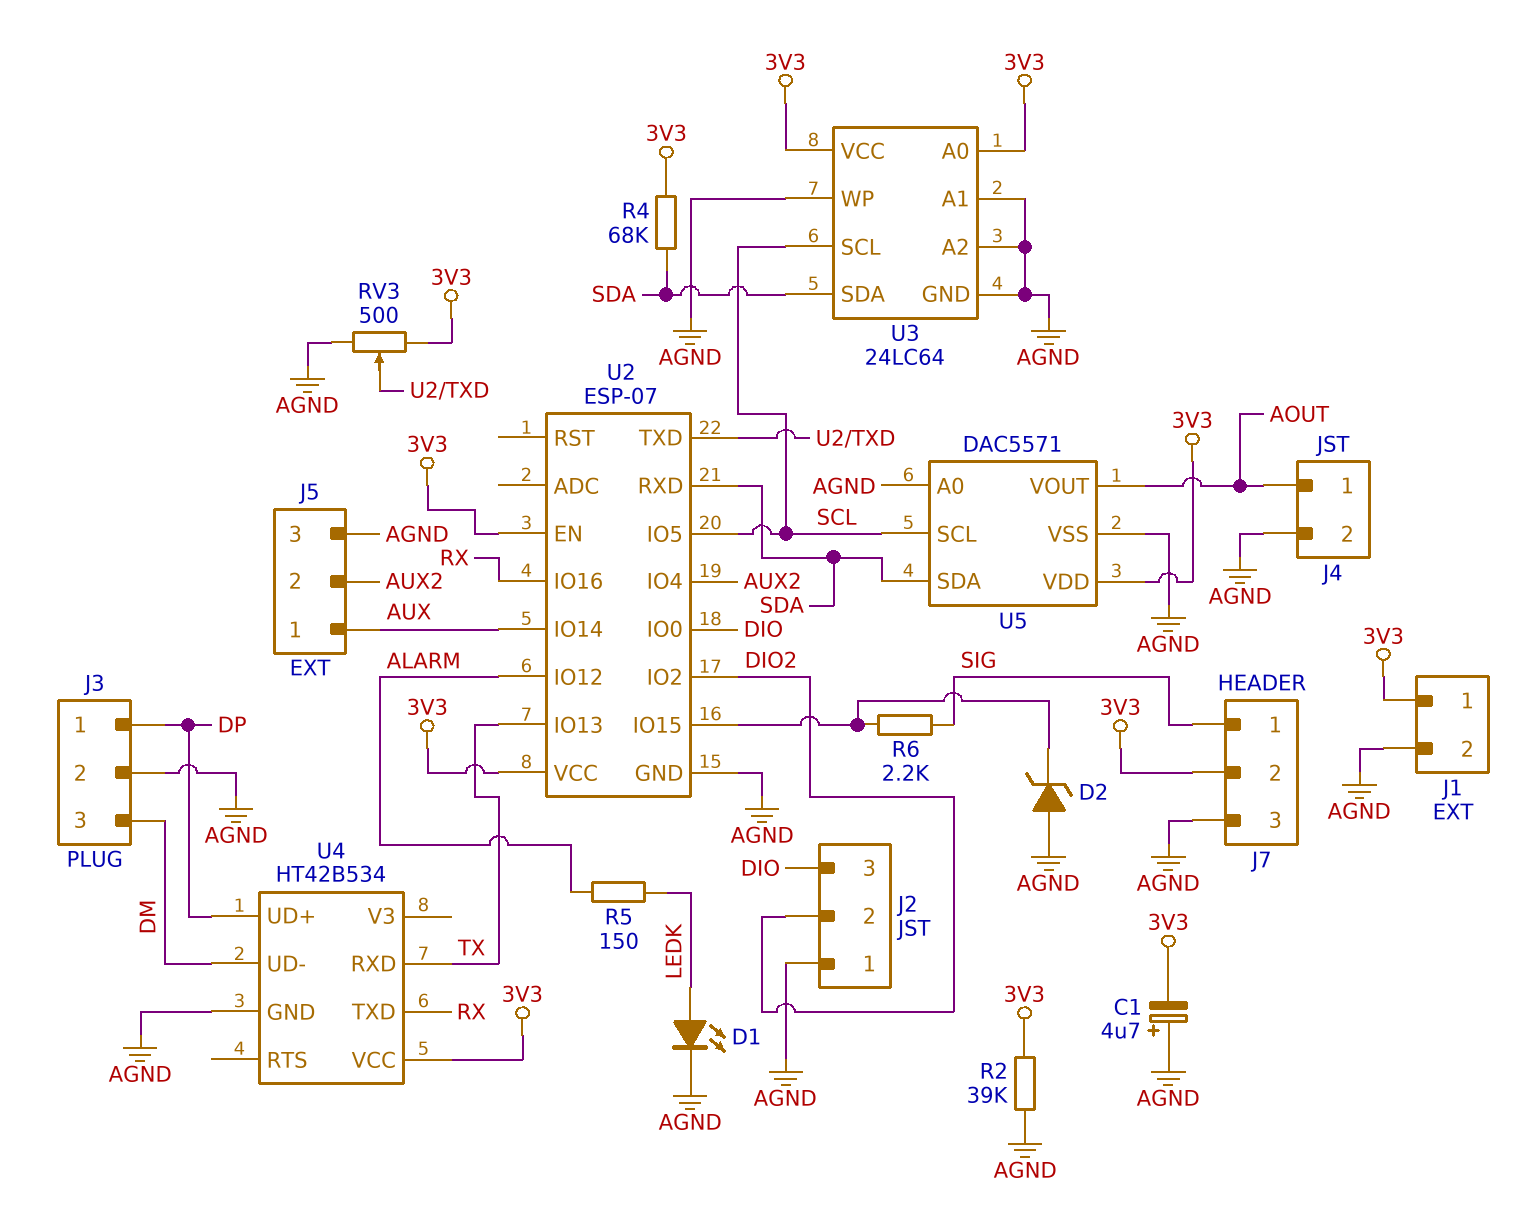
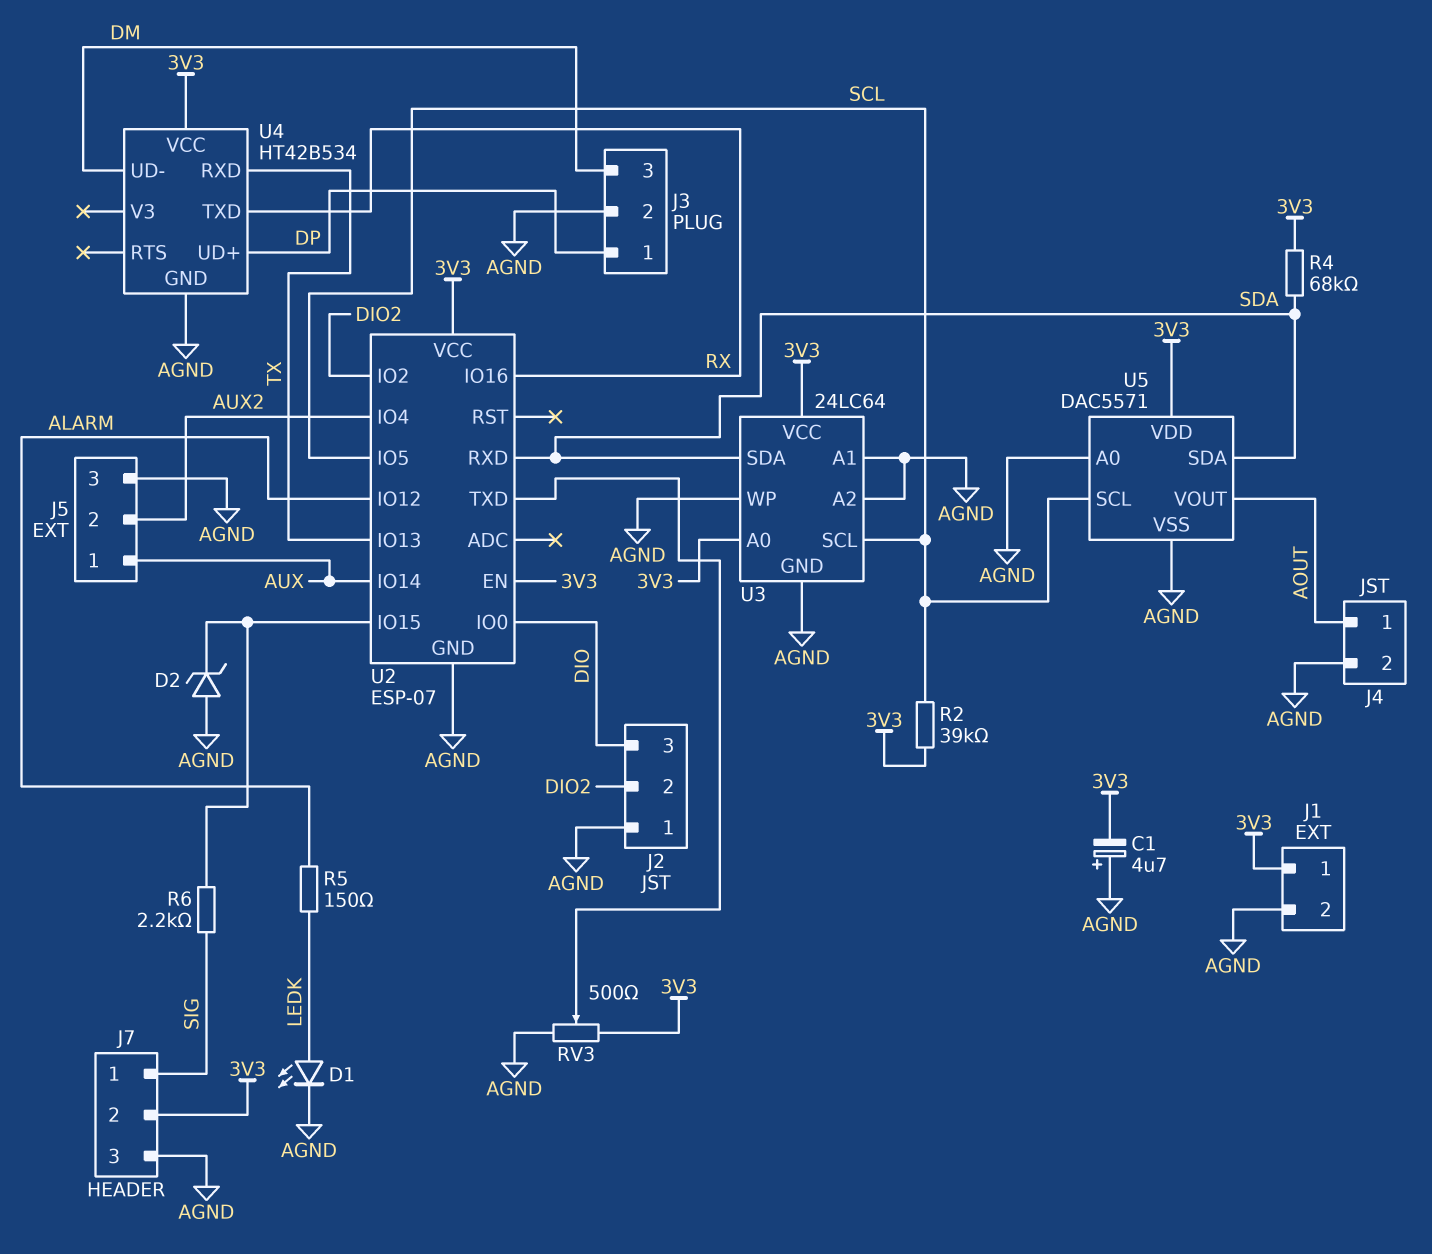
R2: 39k (3V3, AGND) -> 39k (3V3, SCL)

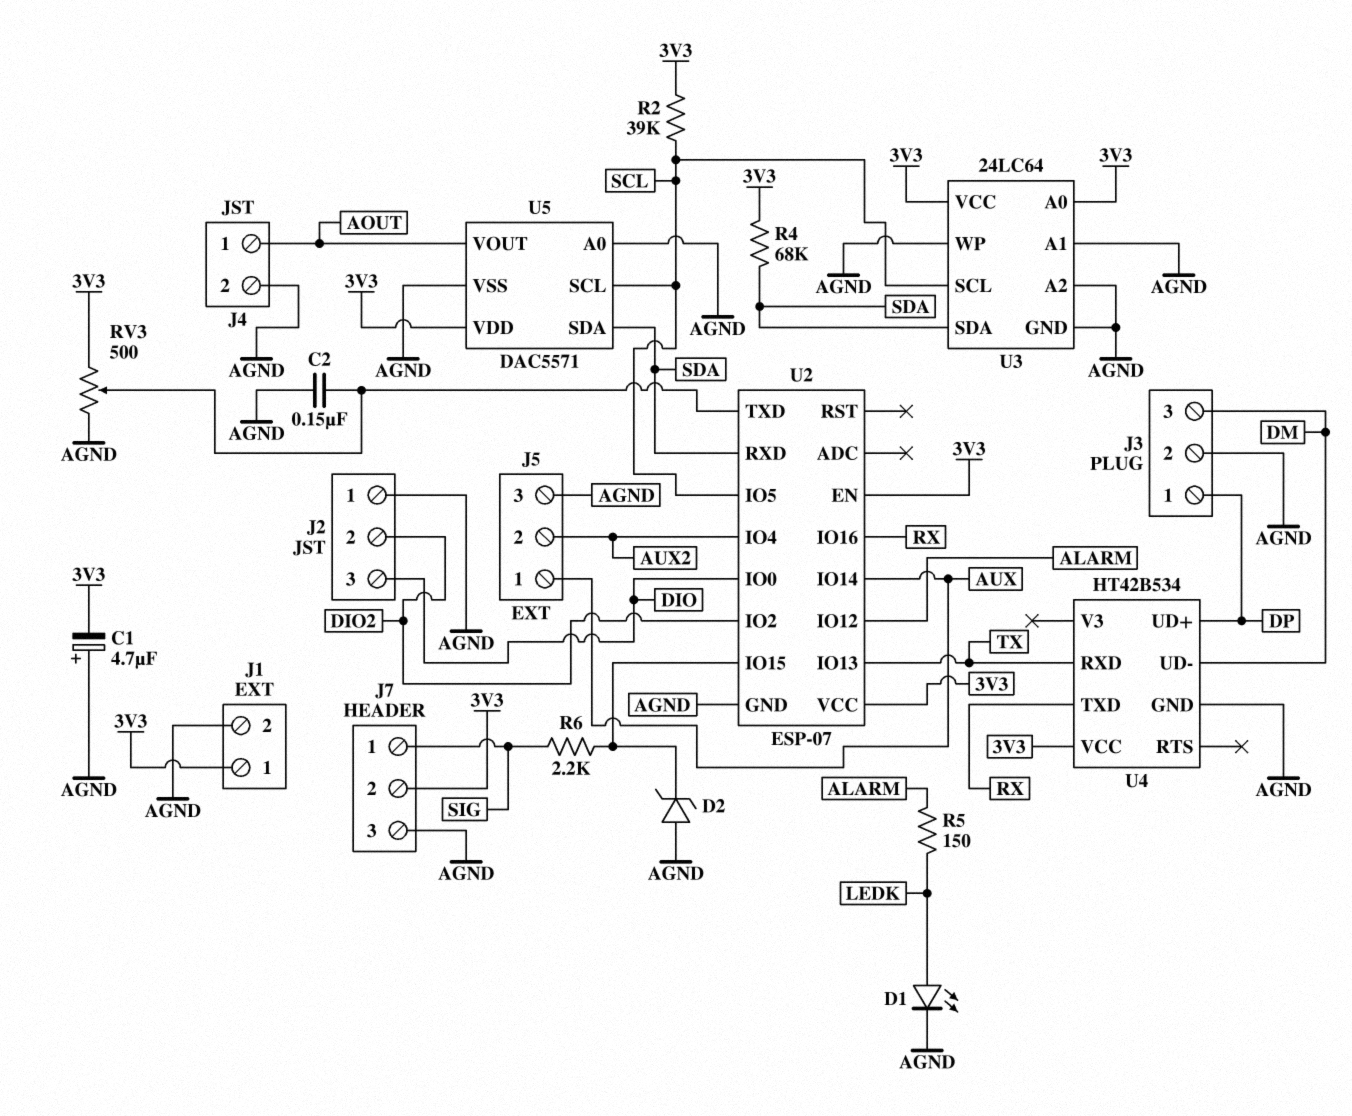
C2: none -> 150nF (AGND, U2/TXD)

